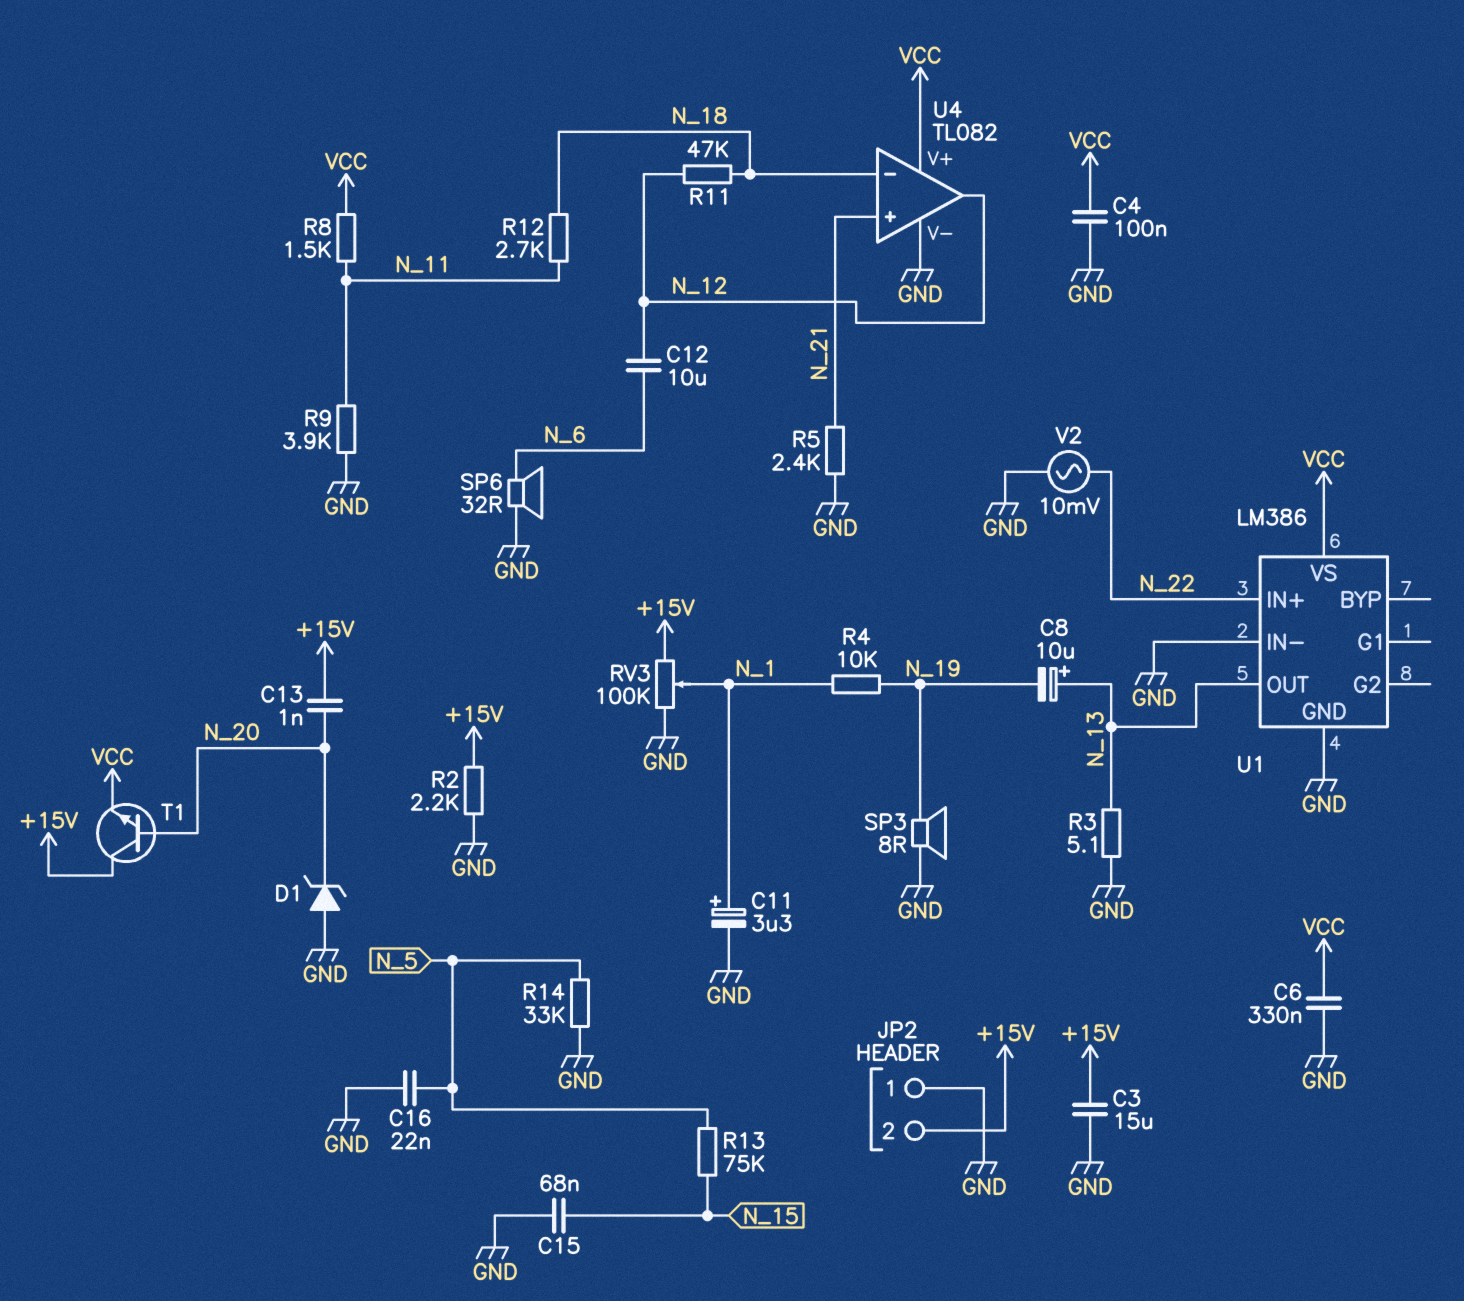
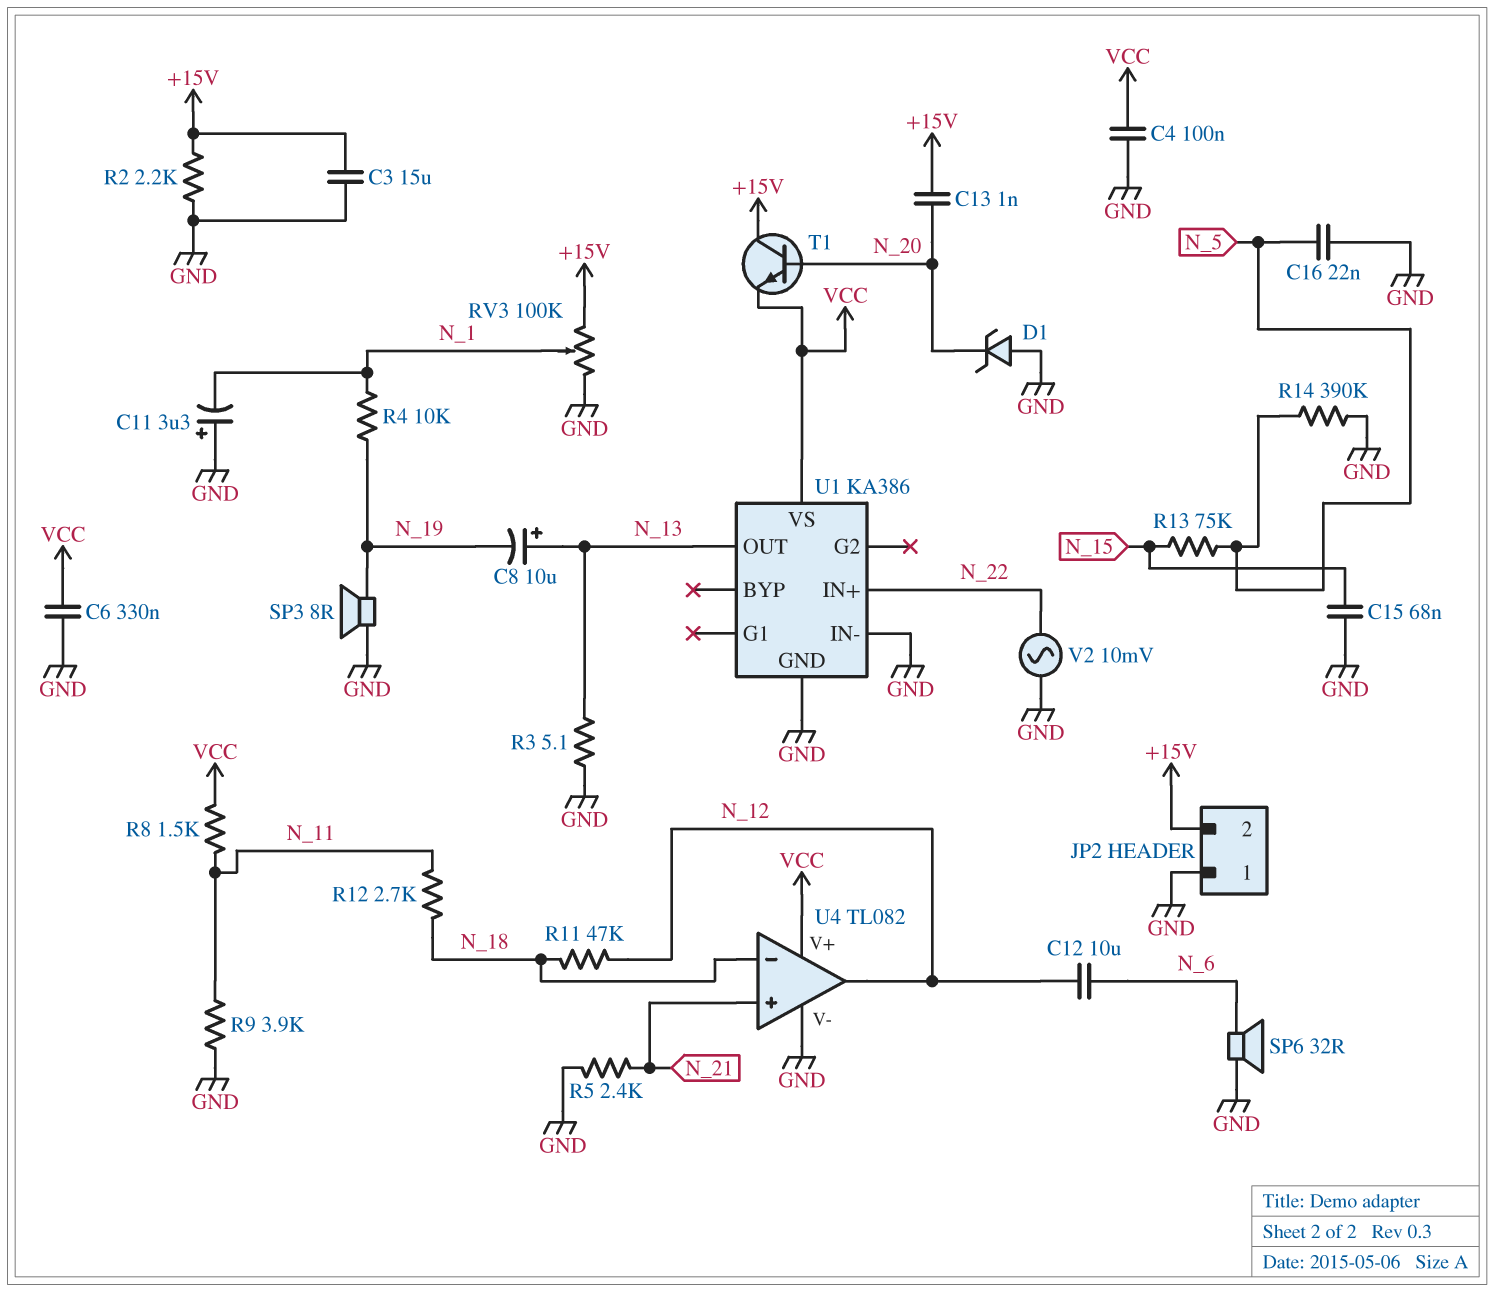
C11: 3.3uF (plus N_1, minus GND) -> 3.3uF (plus GND, minus N_1)
R14: 33k (GND, N_5) -> 390k (GND, N_5)
U1: LM386 -> KA386

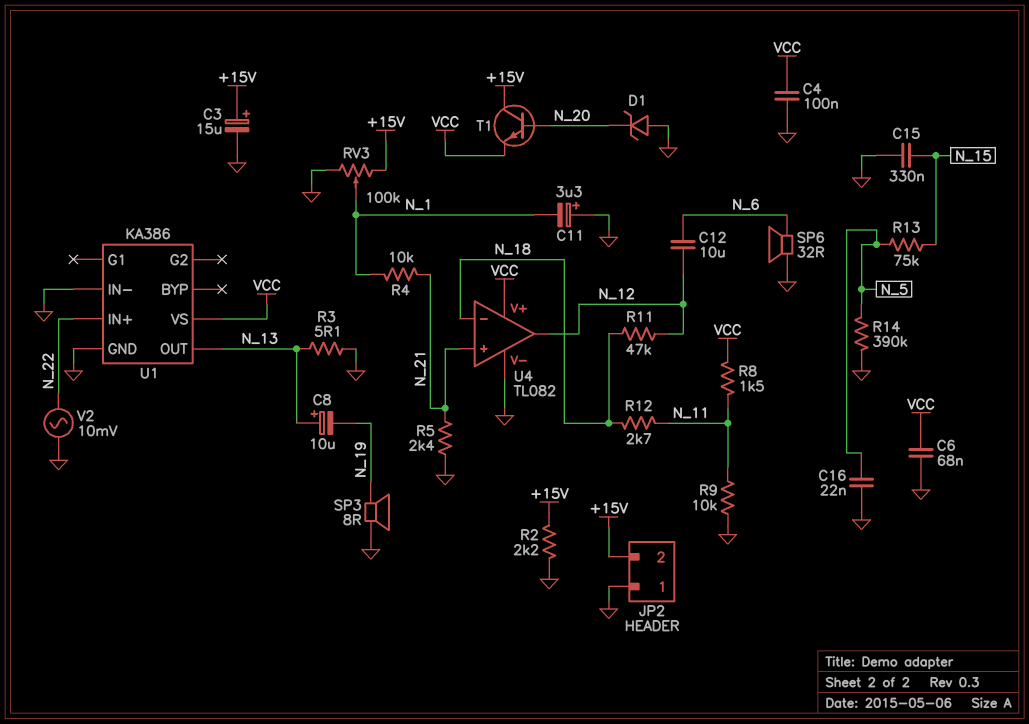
C3: 15uF (+15V, GND) -> 15uF (plus +15V, minus GND)
C6: 330nF (GND, VCC) -> 68nF (GND, VCC)
C13: 1nF (+15V, N_20) -> none
C15: 68nF (GND, N_15) -> 330nF (GND, N_15)
R4: 10k (N_1, N_19) -> 10k (N_1, N_21)
R9: 3.9k (GND, N_11) -> 10k (GND, N_11)

